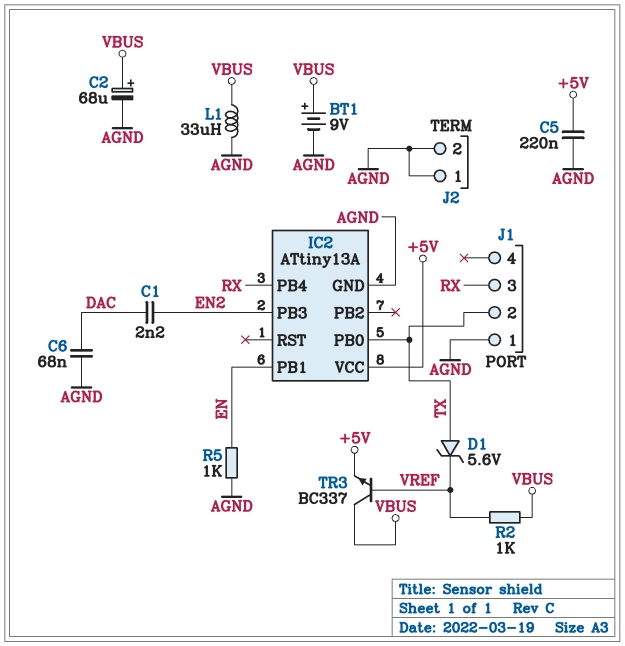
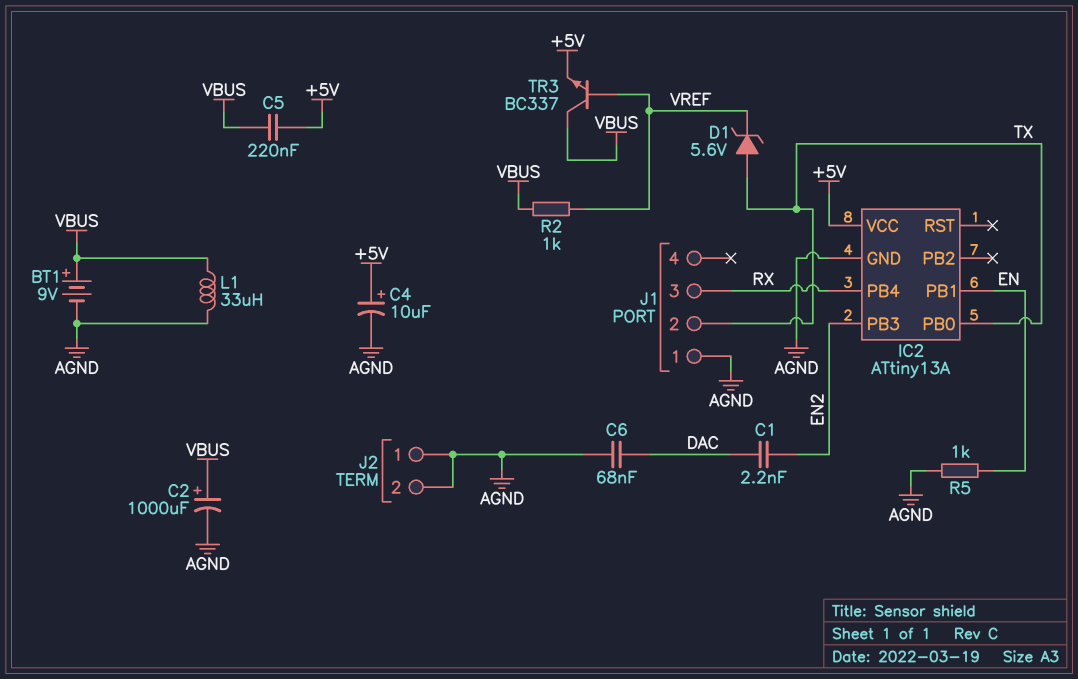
C2: 68uF (plus VBUS, minus AGND) -> 1000uF (plus VBUS, minus AGND)
C4: none -> 10uF (plus +5V, minus AGND)
C5: 220nF (+5V, AGND) -> 220nF (+5V, VBUS)

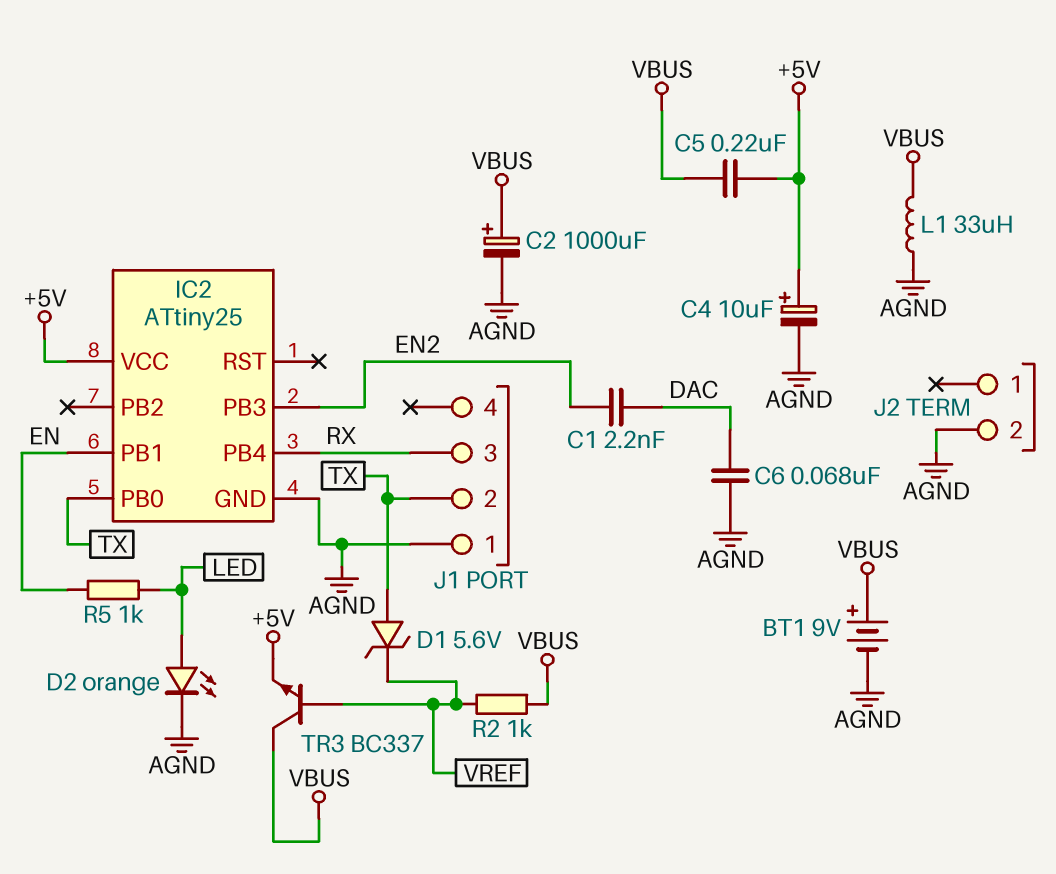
D2: none -> LED orange (A LED, K AGND)
IC2: ATtiny13A -> ATtiny25
J2 pin 1: AGND -> none
R5: 1k (AGND, EN) -> 1k (EN, LED)

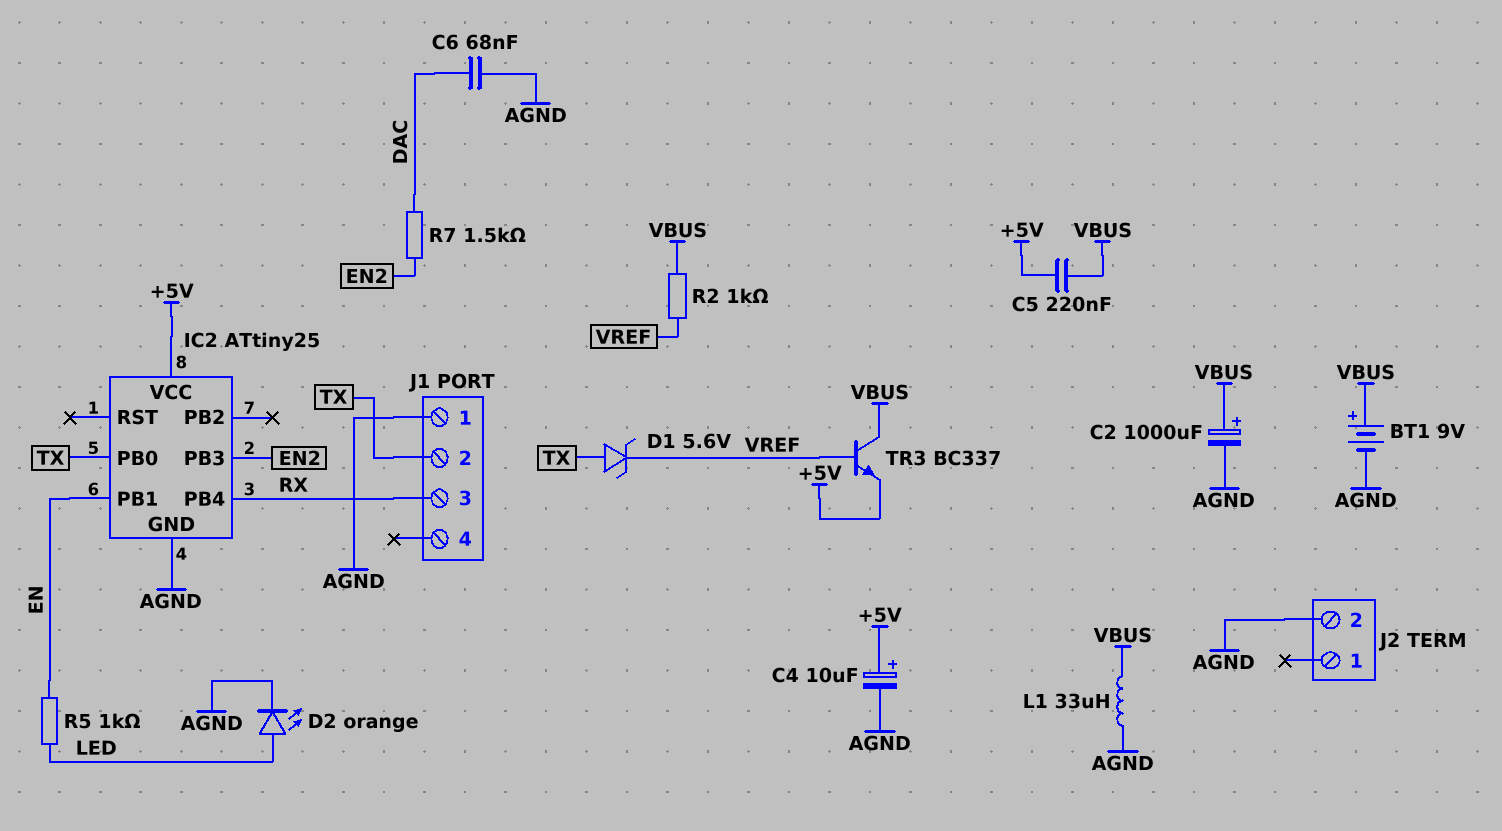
C1: 2.2nF (DAC, EN2) -> none
R7: none -> 1.5k (DAC, EN2)

